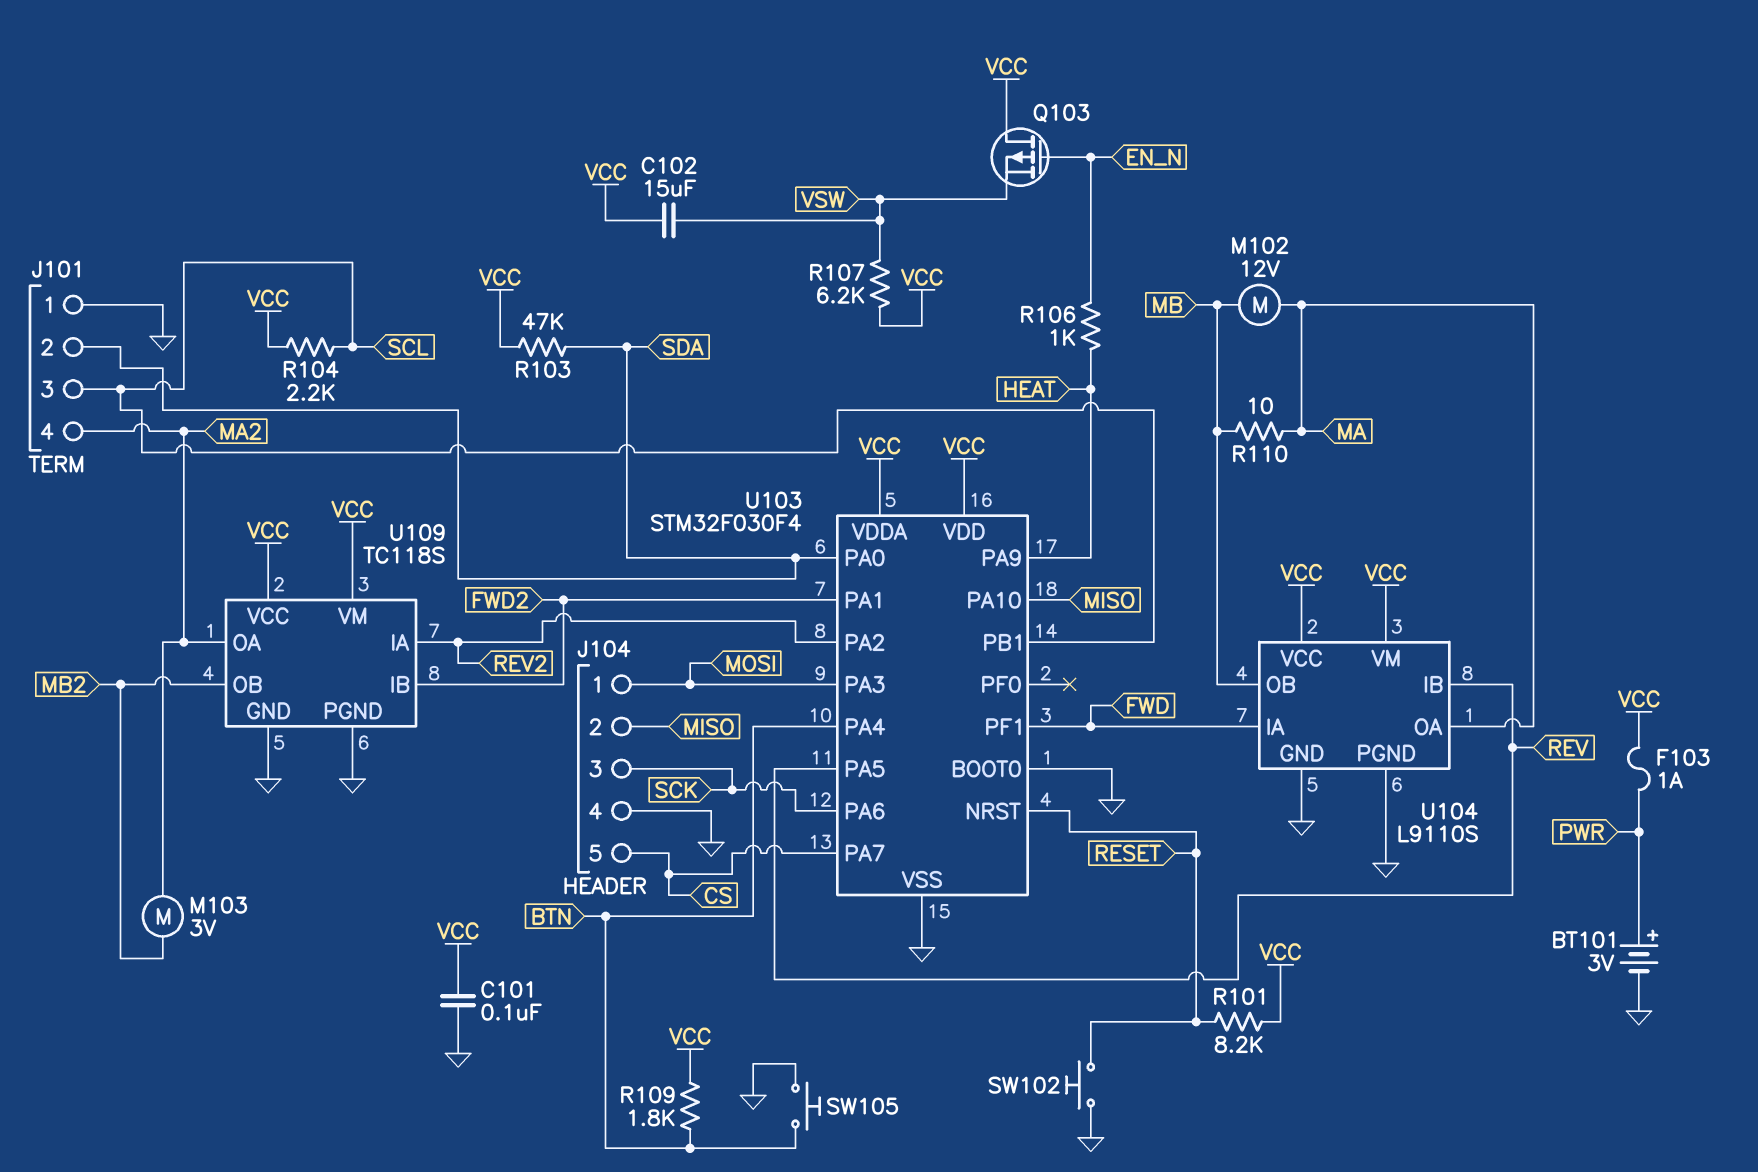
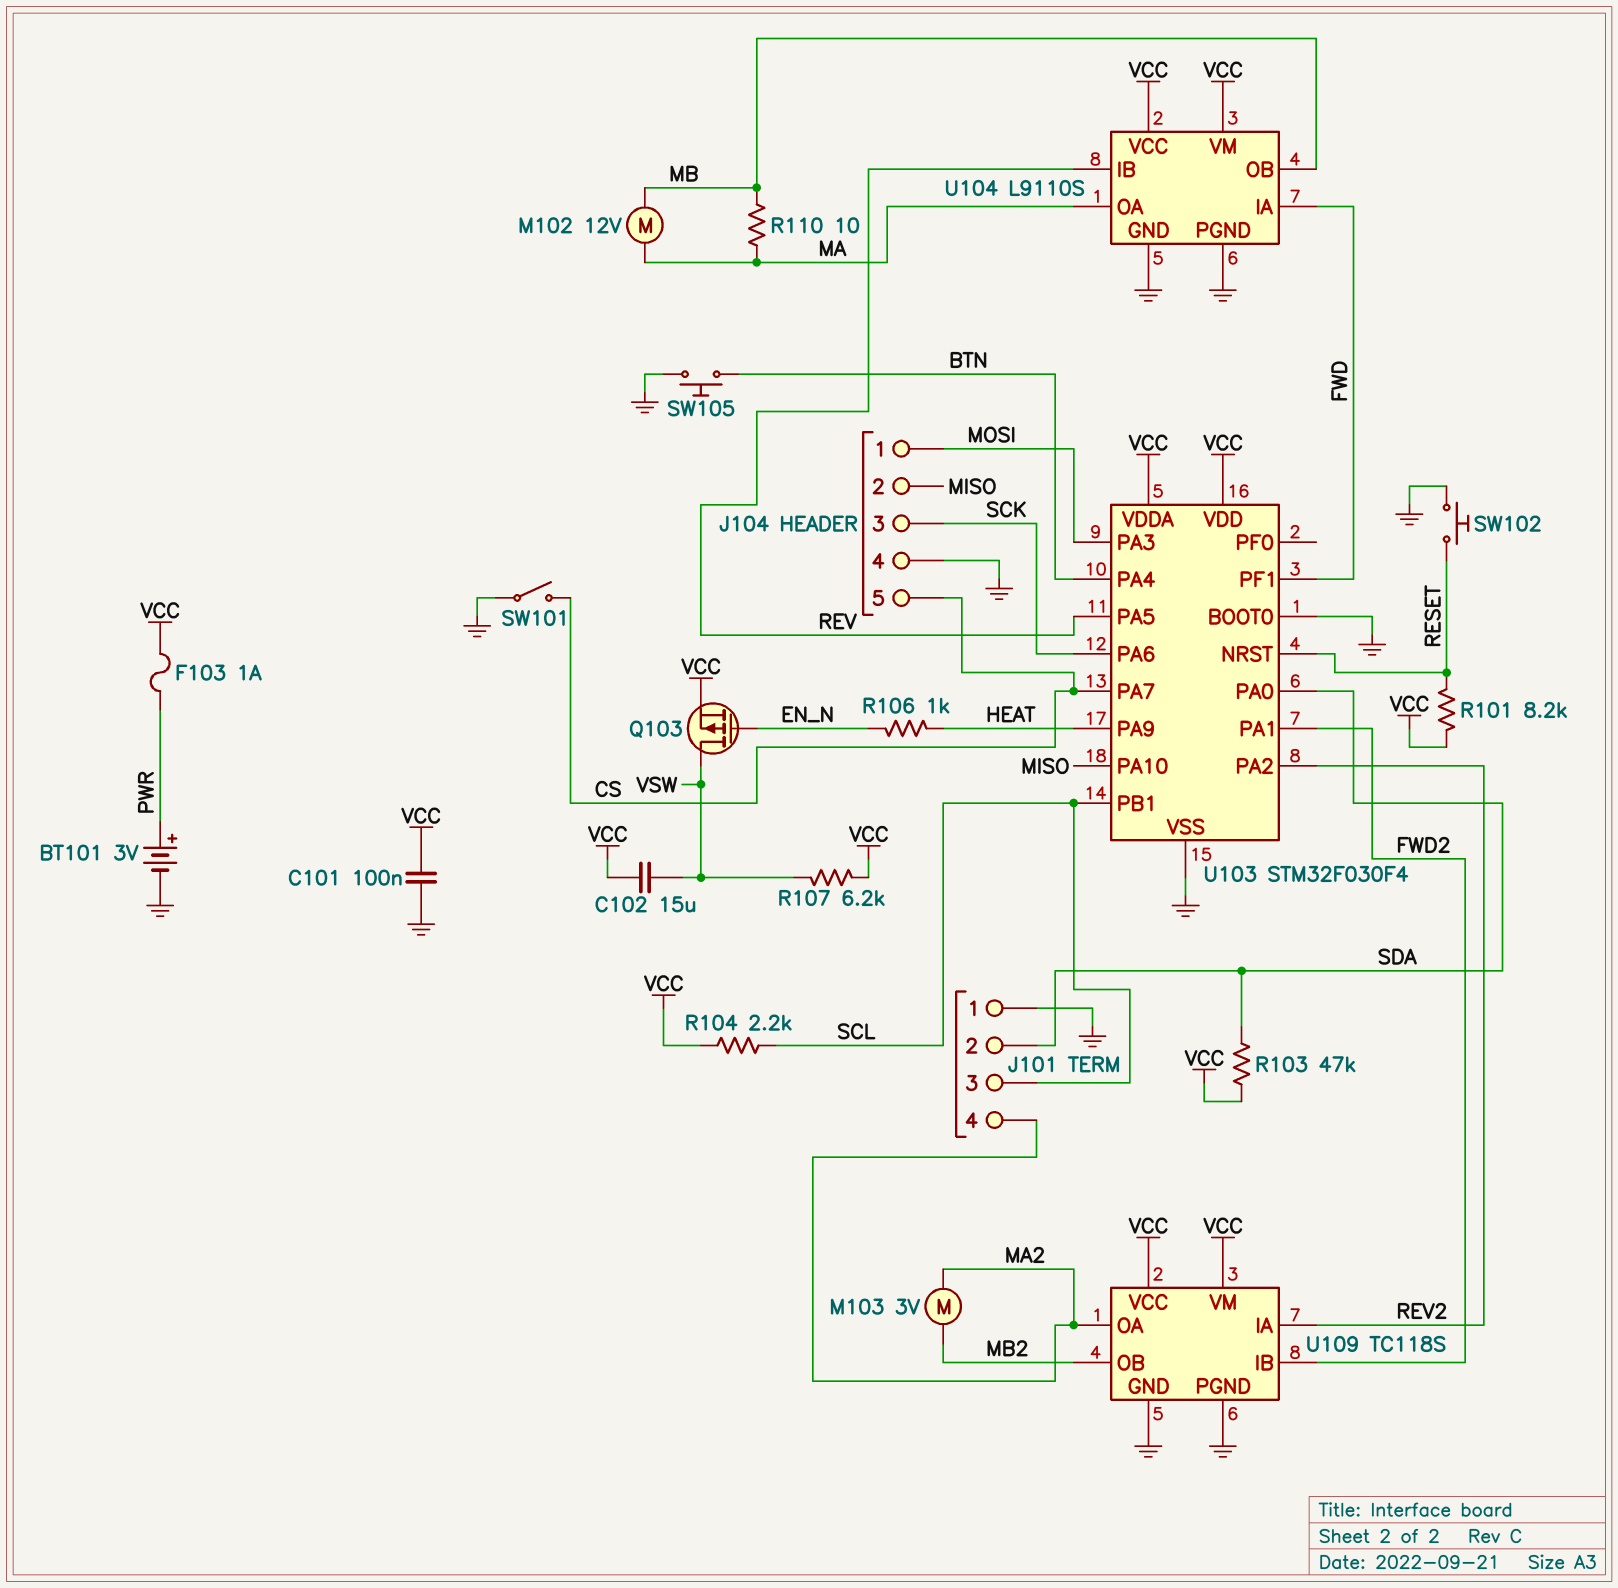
Q103: PMOS (G EN_N, D VCC, S VSW) -> PMOS (G EN_N, D VSW, S VCC)
R109: 1.8k (BTN, VCC) -> none
SW101: none -> switch (CS, GND)

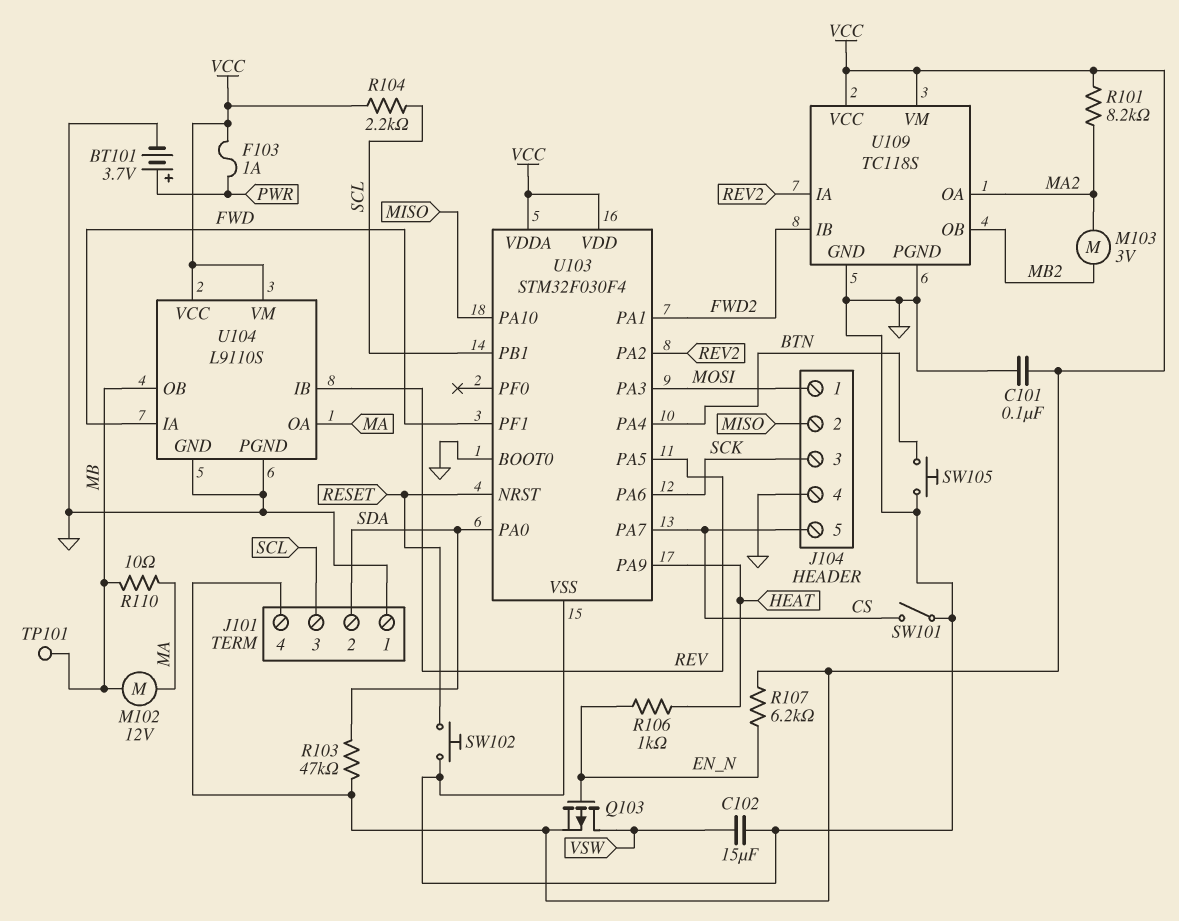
BT101: 3V (plus PWR, minus GND) -> 3.7V (plus PWR, minus GND)
C102: 15uF (VCC, VSW) -> 15uF (GND, VSW)
J101 pin 4: MA2 -> VCC
R101: 8.2k (RESET, VCC) -> 8.2k (MA2, VCC)
R107: 6.2k (VCC, VSW) -> 6.2k (EN_N, VCC)
TP101: none -> test point (MB)

